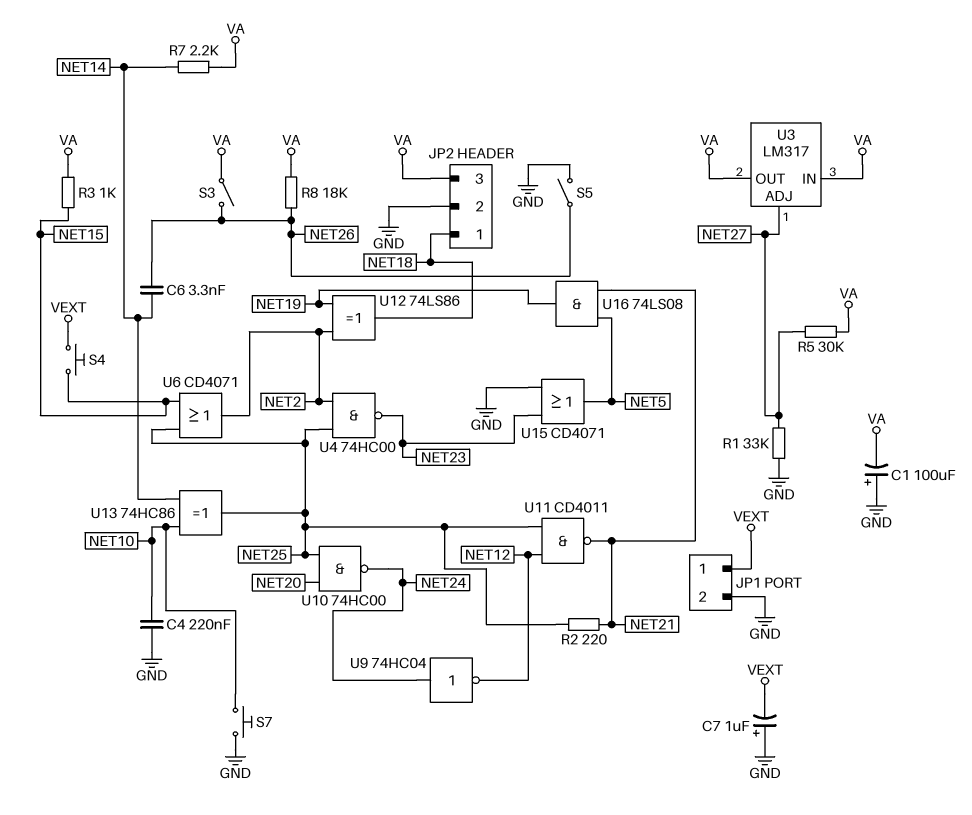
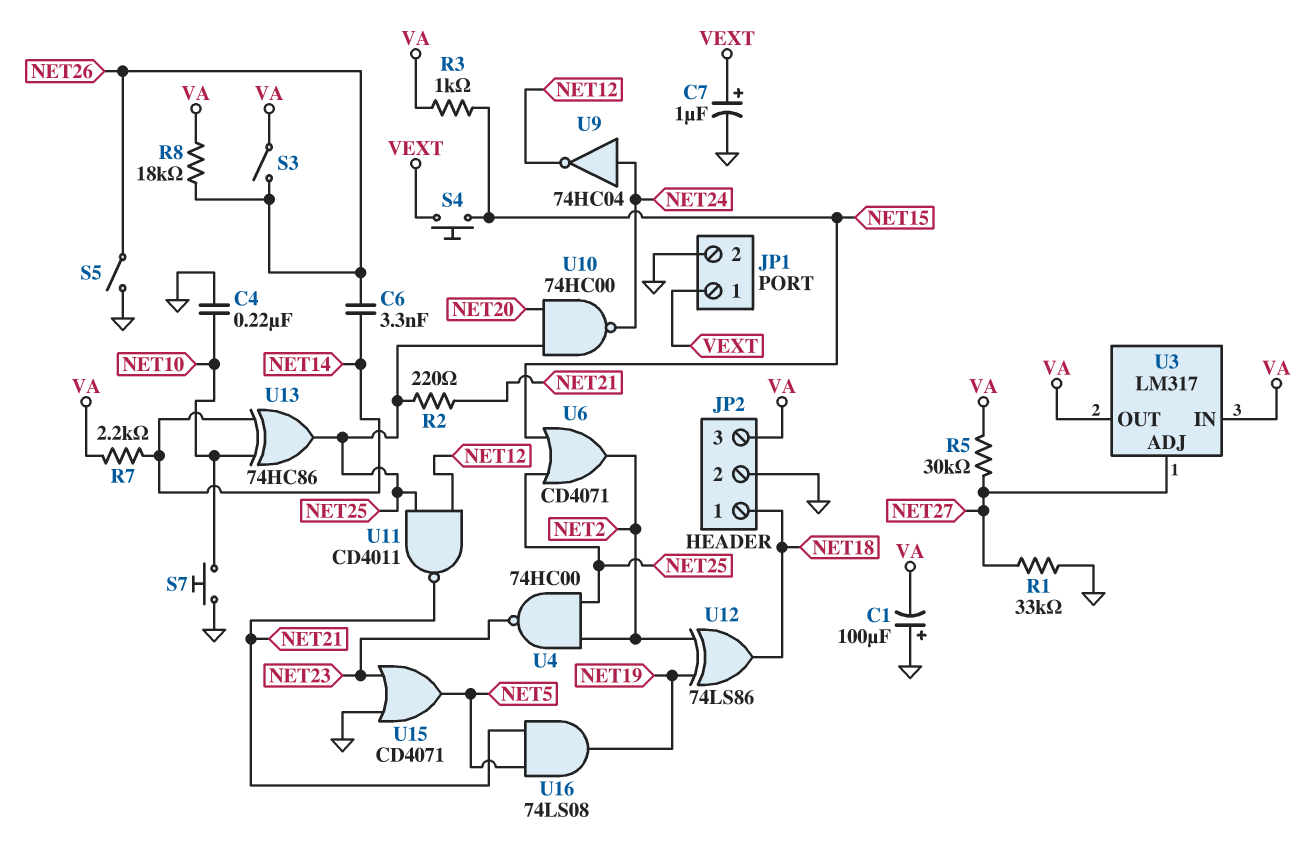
C7: 1uF (plus GND, minus VEXT) -> 1uF (plus VEXT, minus GND)

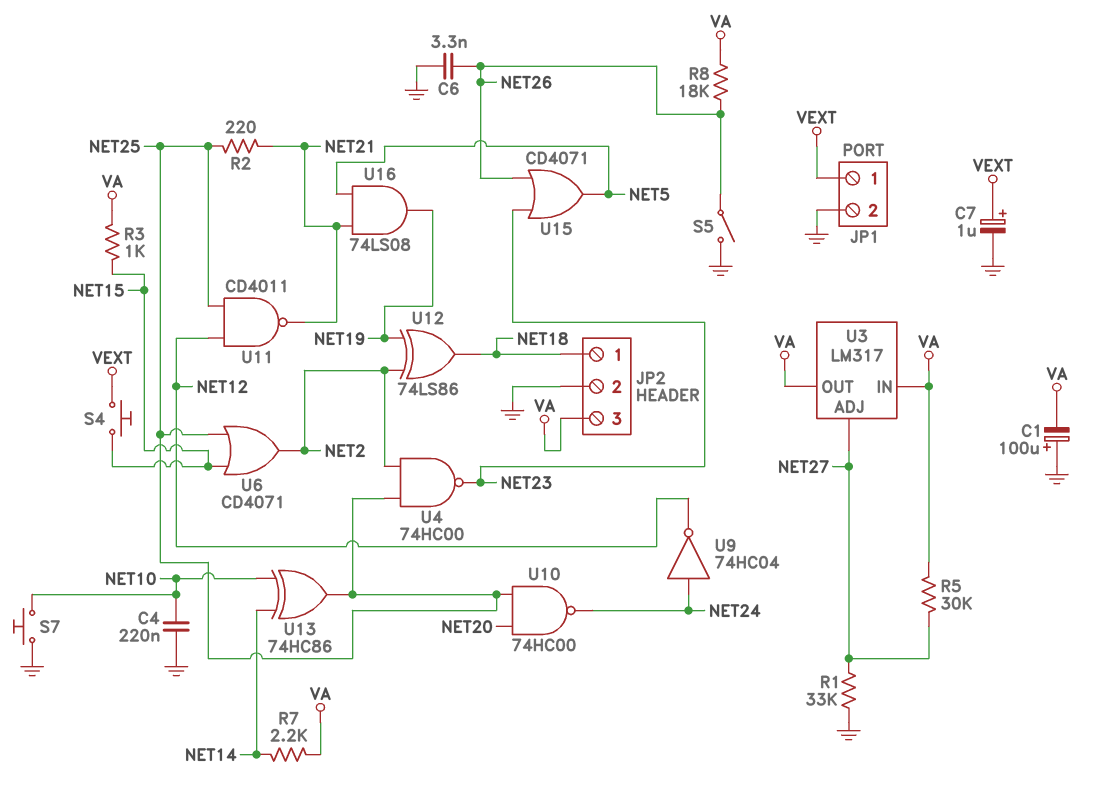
C6: 3.3nF (NET14, NET26) -> 3.3nF (GND, NET26)
S3: switch (NET26, VA) -> none
U15: OR CD4071 (in GND, in NET23, out NET5) -> OR CD4071 (in NET23, in NET26, out NET5)

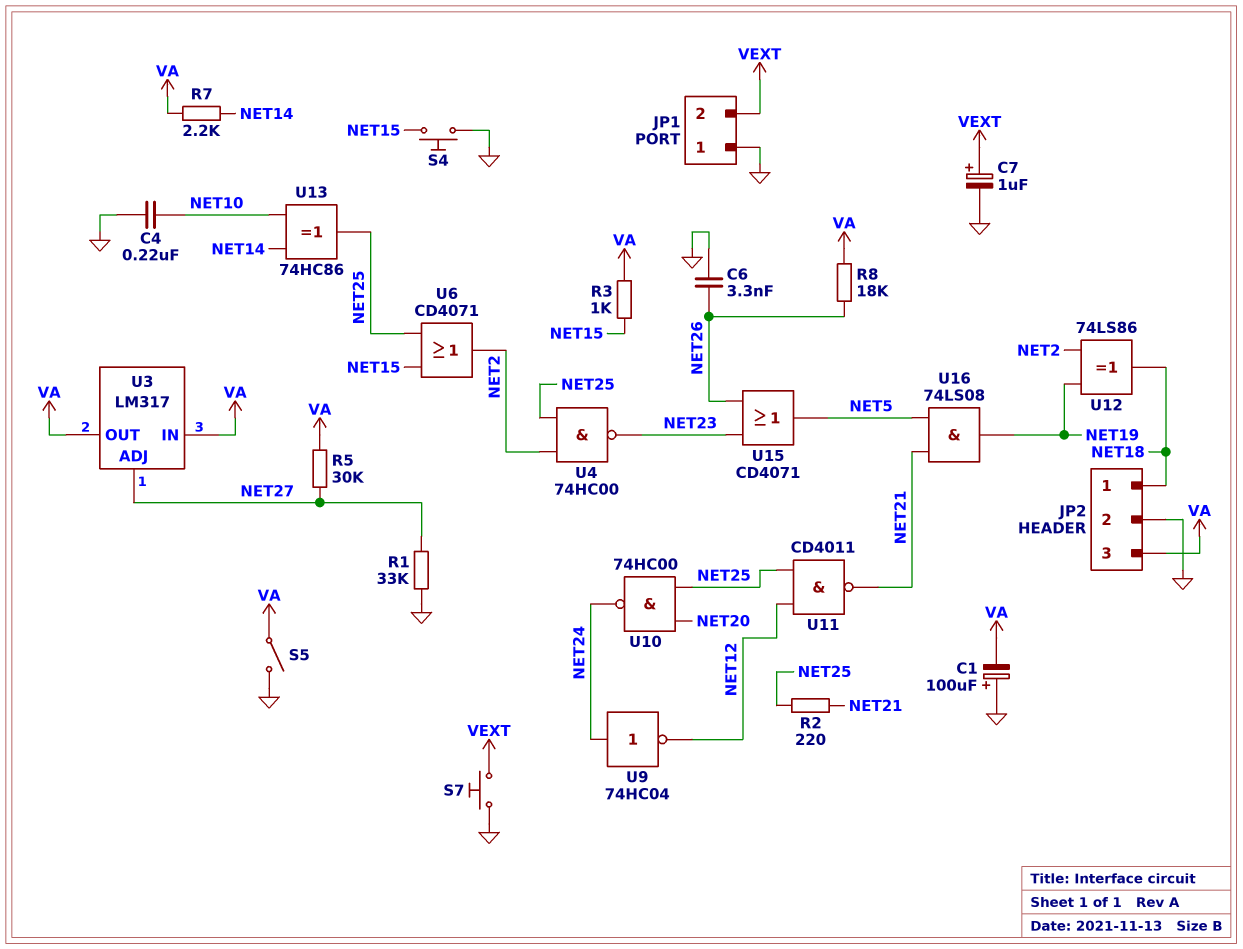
JP1 pin 1: VEXT -> GND
JP1 pin 2: GND -> VEXT
S4: button (NET15, VEXT) -> button (GND, NET15)
S5: switch (GND, NET26) -> switch (GND, VA)
S7: button (GND, NET10) -> button (GND, VEXT)

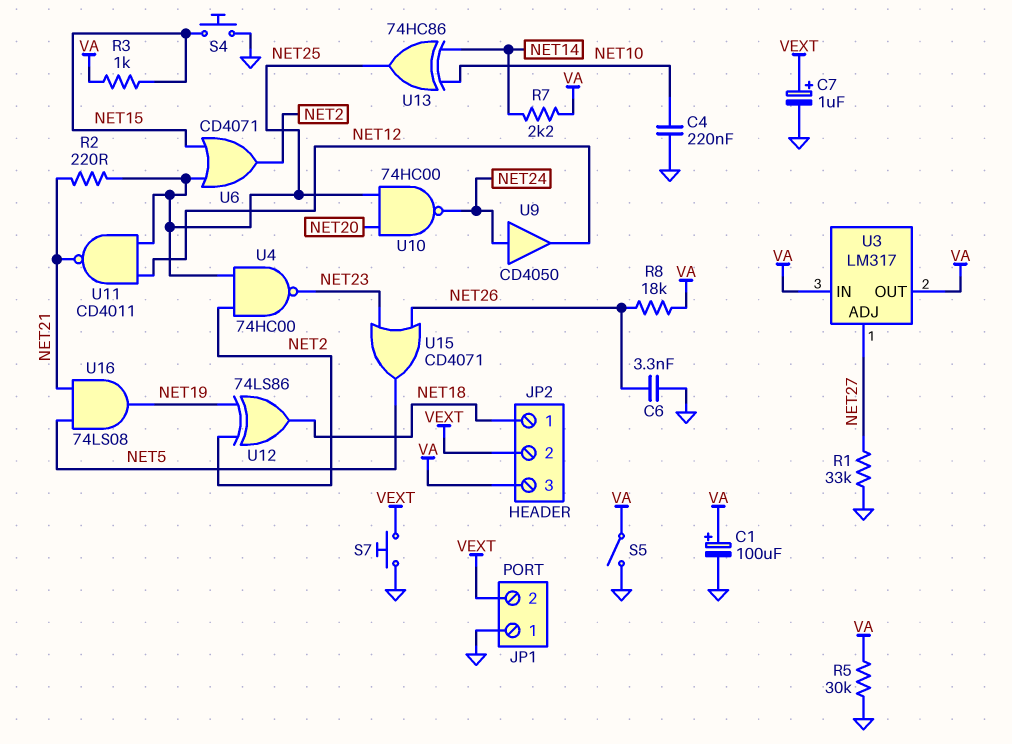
C1: 100uF (plus GND, minus VA) -> 100uF (plus VA, minus GND)
JP2 pin 2: GND -> VEXT
R5: 30k (NET27, VA) -> 30k (GND, VA)
U9: NOT 74HC04 (in NET24, out NET12) -> buffer CD4050 (in NET24, out NET12)

